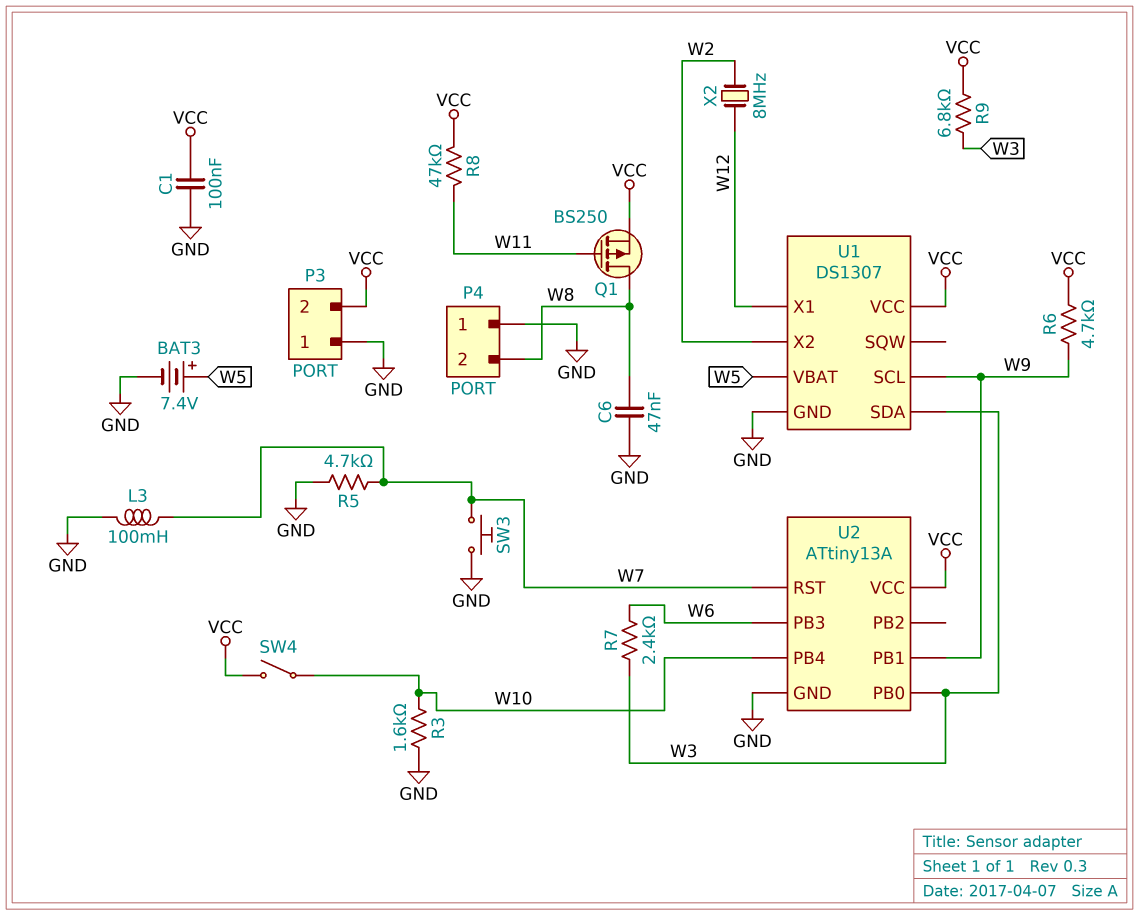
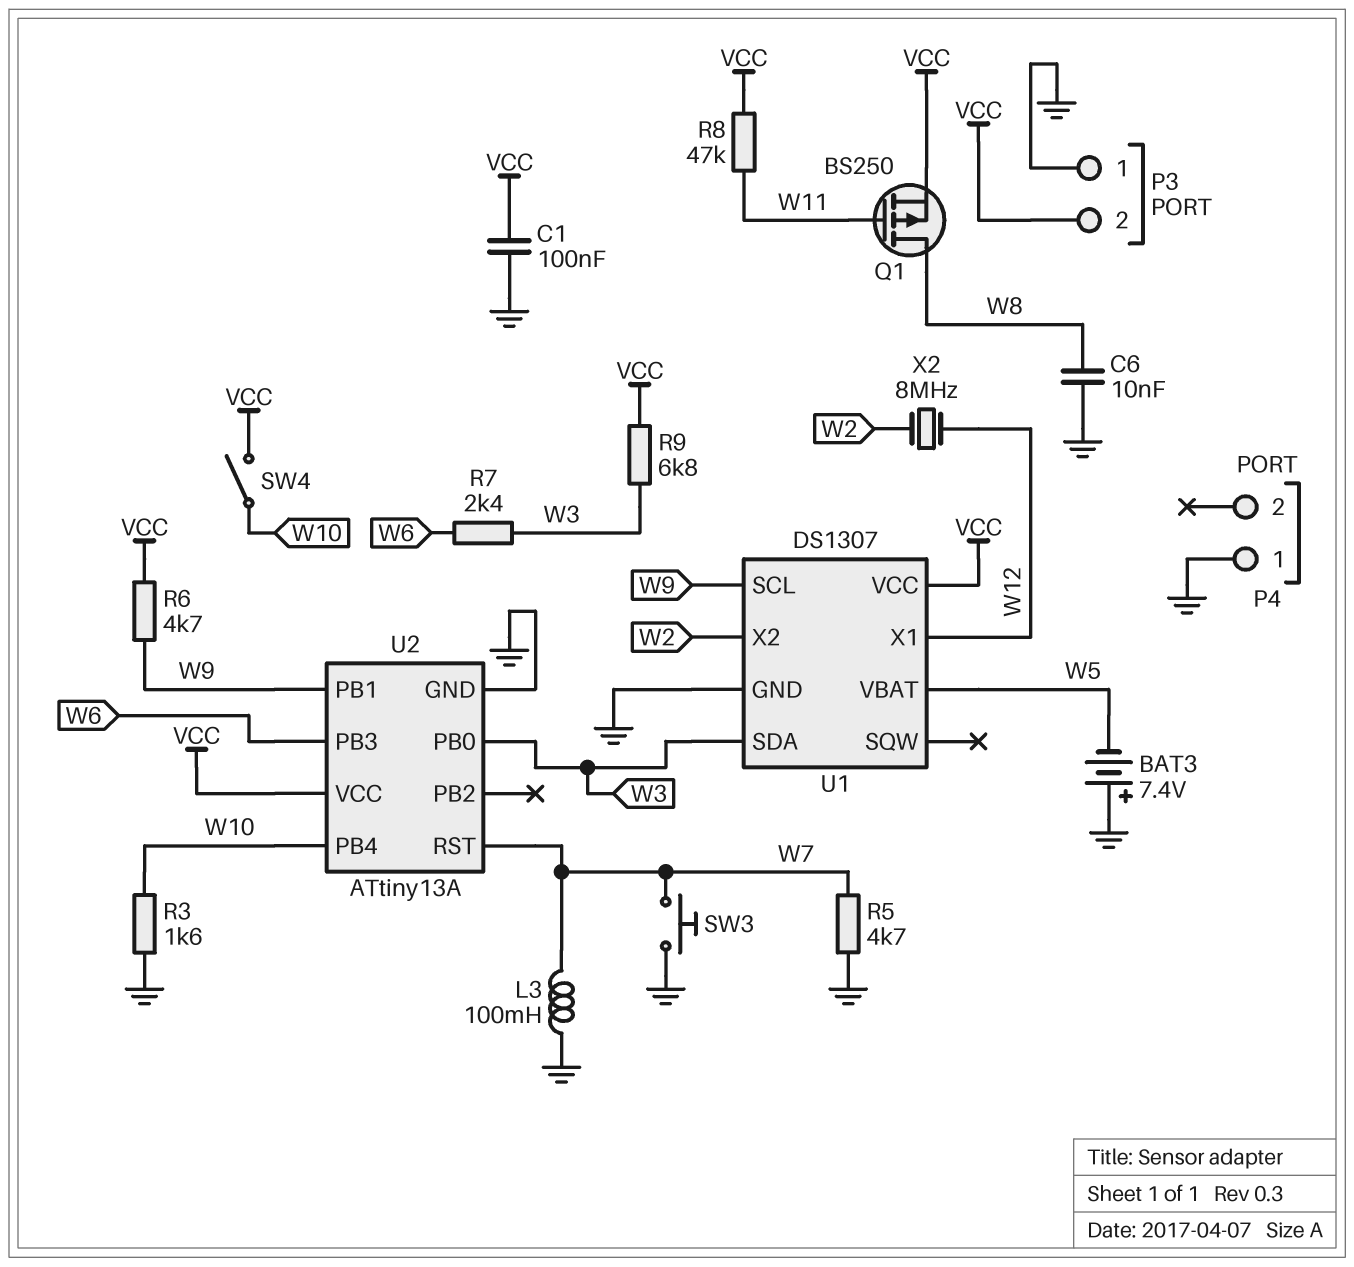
BAT3: 7.4V (plus W5, minus GND) -> 7.4V (plus GND, minus W5)
C6: 47nF (GND, W8) -> 10nF (GND, W8)
P4 pin 2: W8 -> none

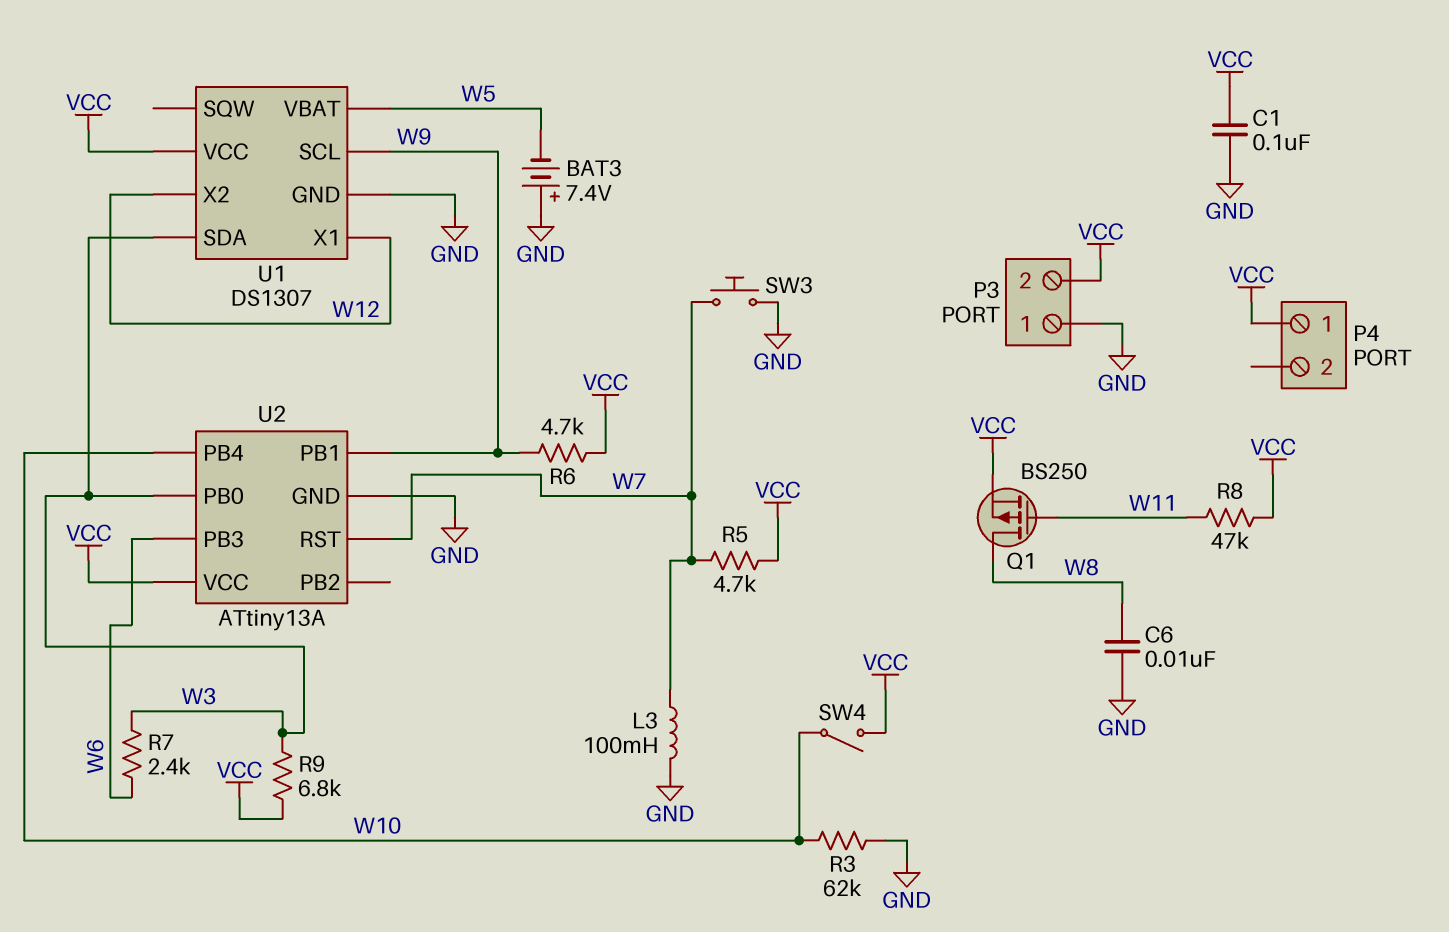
P4 pin 1: GND -> VCC
R3: 1.6k (GND, W10) -> 62k (GND, W10)
R5: 4.7k (GND, W7) -> 4.7k (VCC, W7)
U1 pin X2: W2 -> W12
X2: 8MHz (W2, W12) -> none

